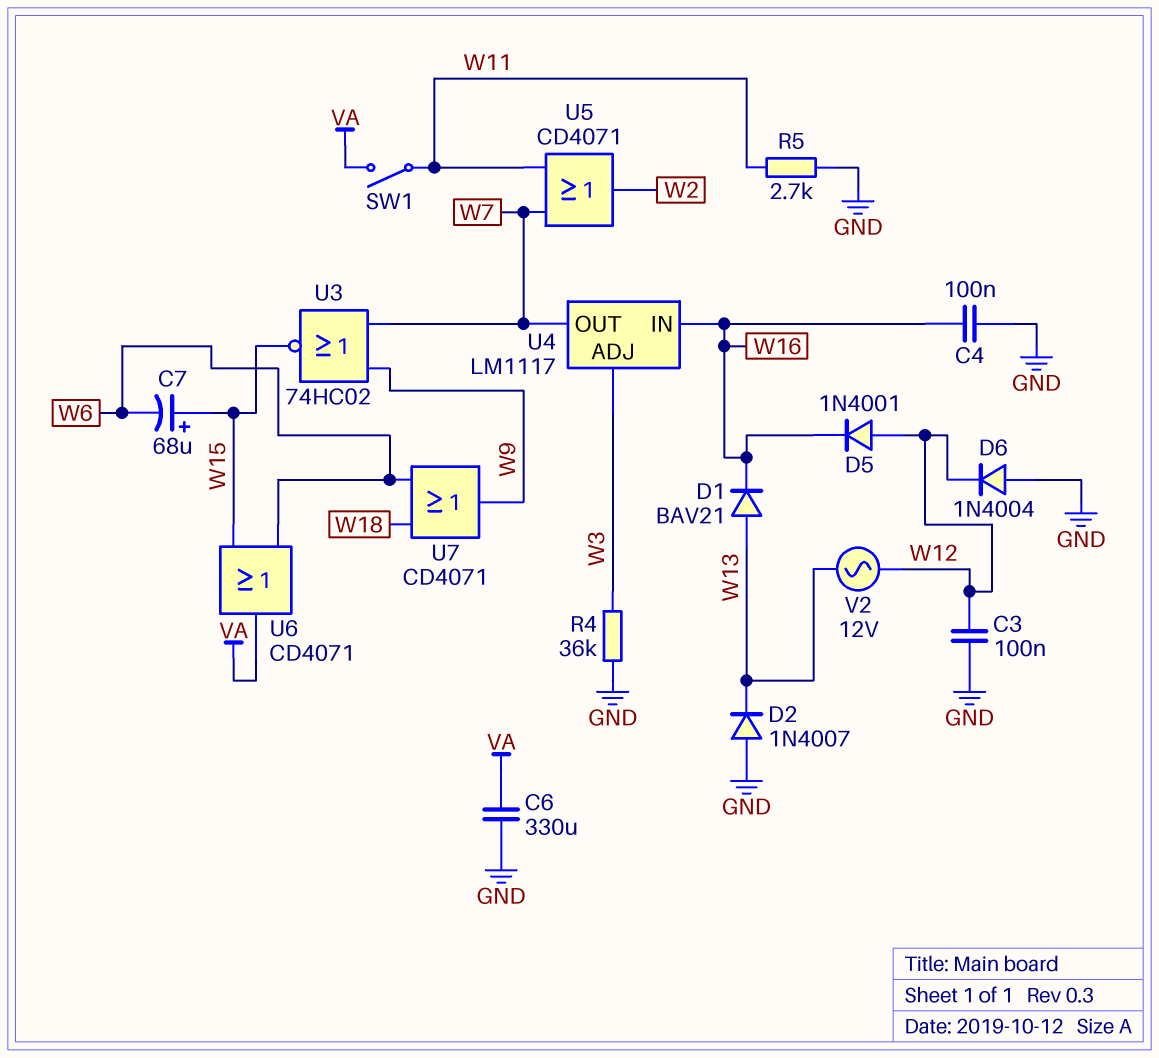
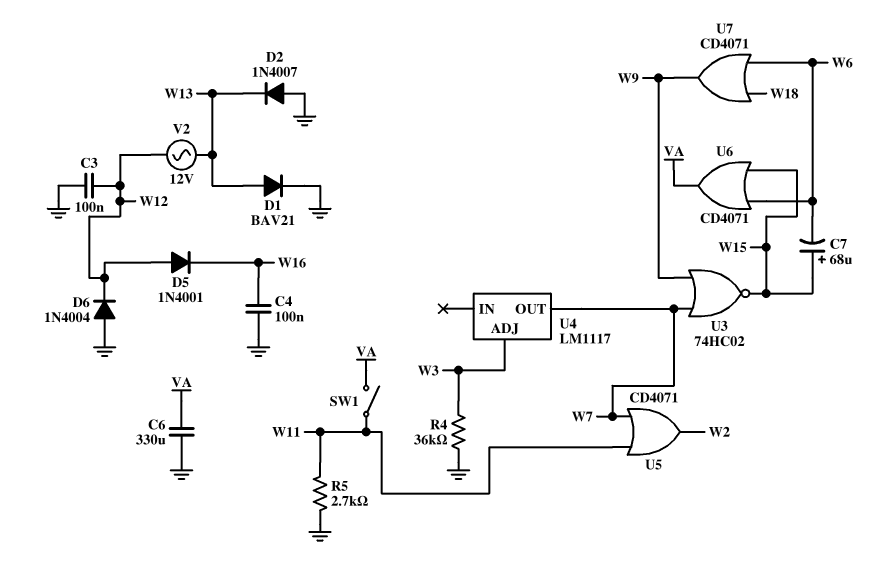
D1: diode BAV21 (A W13, K W16) -> diode BAV21 (A W13, K GND)
U4 pin IN: W16 -> none

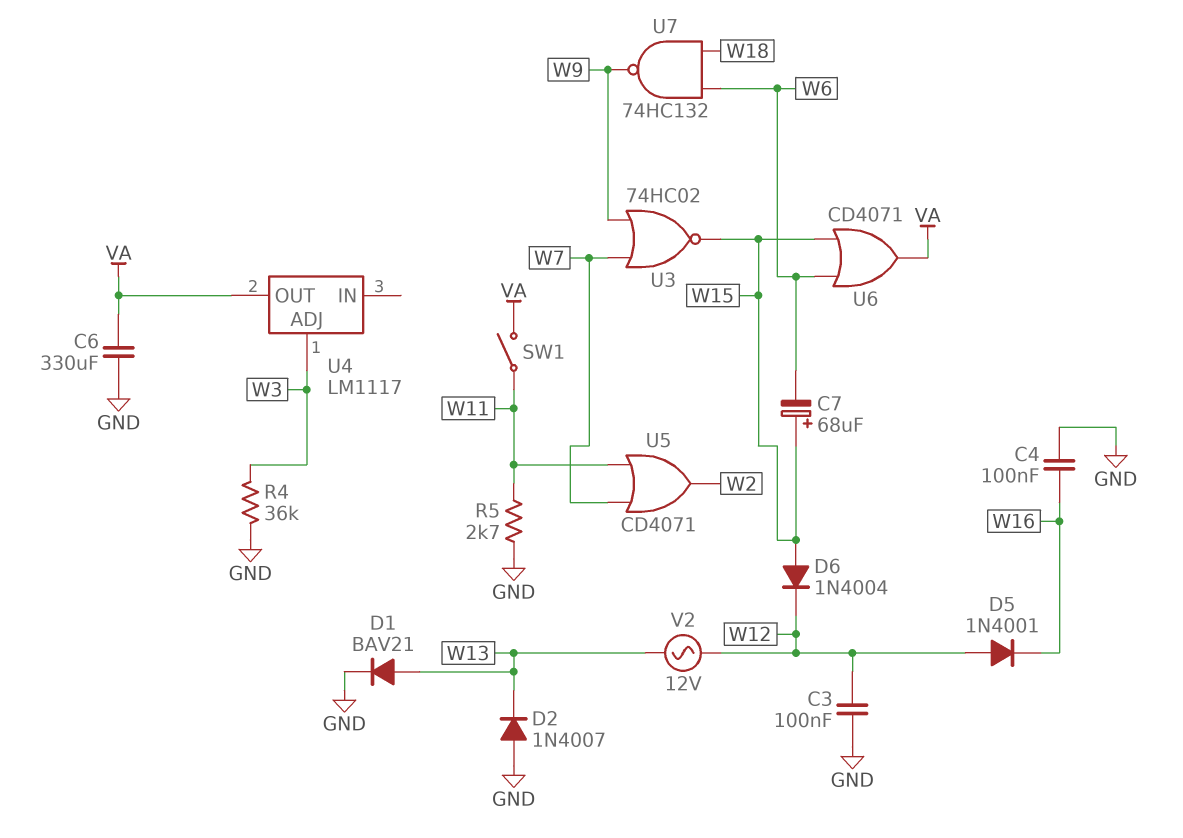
D6: diode 1N4004 (A GND, K W12) -> diode 1N4004 (A W15, K W12)
U4 pin OUT: W7 -> VA
U7: OR CD4071 (in W6, in W18, out W9) -> NAND 74HC132 (in W6, in W18, out W9)

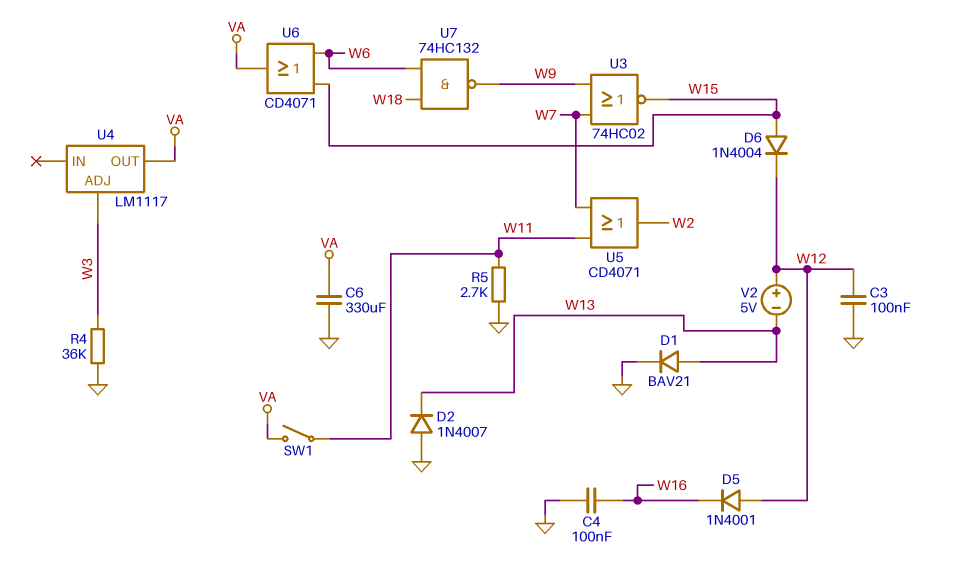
C7: 68uF (plus W15, minus W6) -> none
V2: AC 12V (W12, W13) -> 5V (plus W12, minus W13)

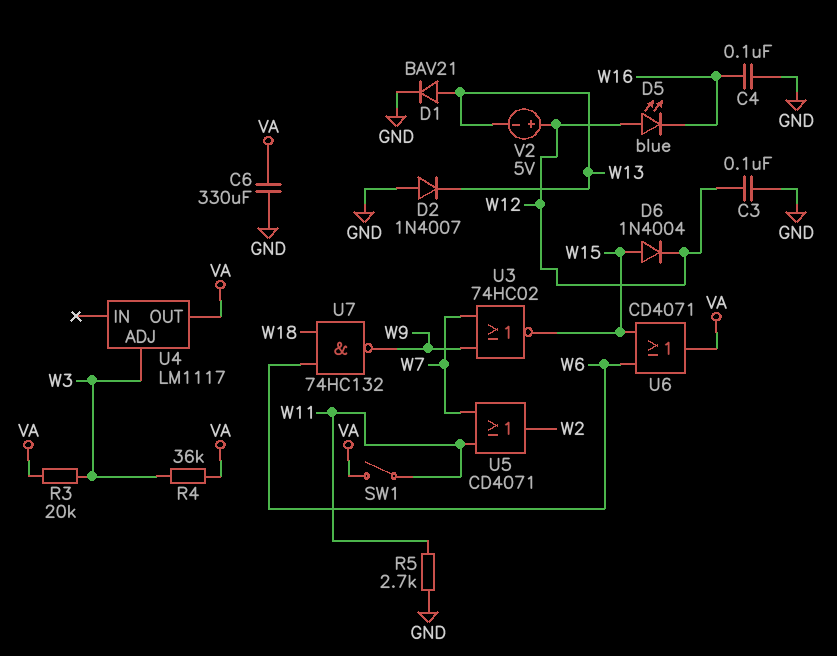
D5: diode 1N4001 (A W12, K W16) -> LED blue (A W12, K W16)
R3: none -> 20k (VA, W3)
R4: 36k (GND, W3) -> 36k (VA, W3)

